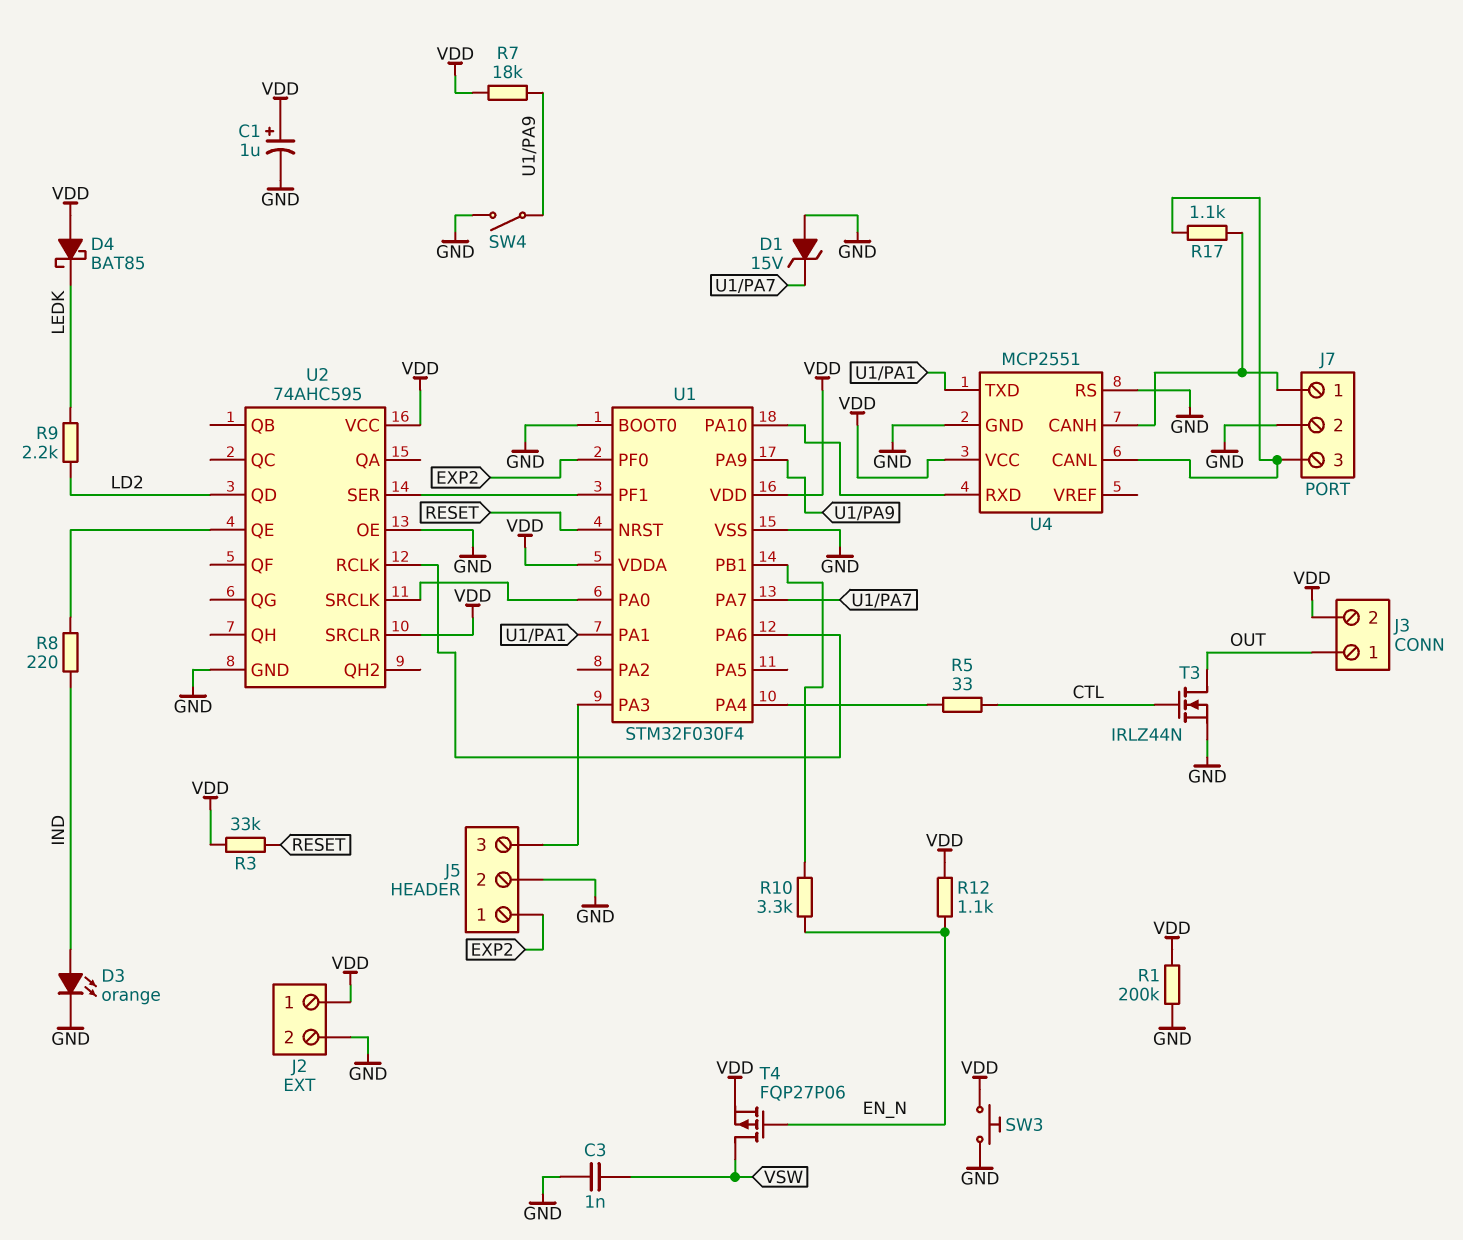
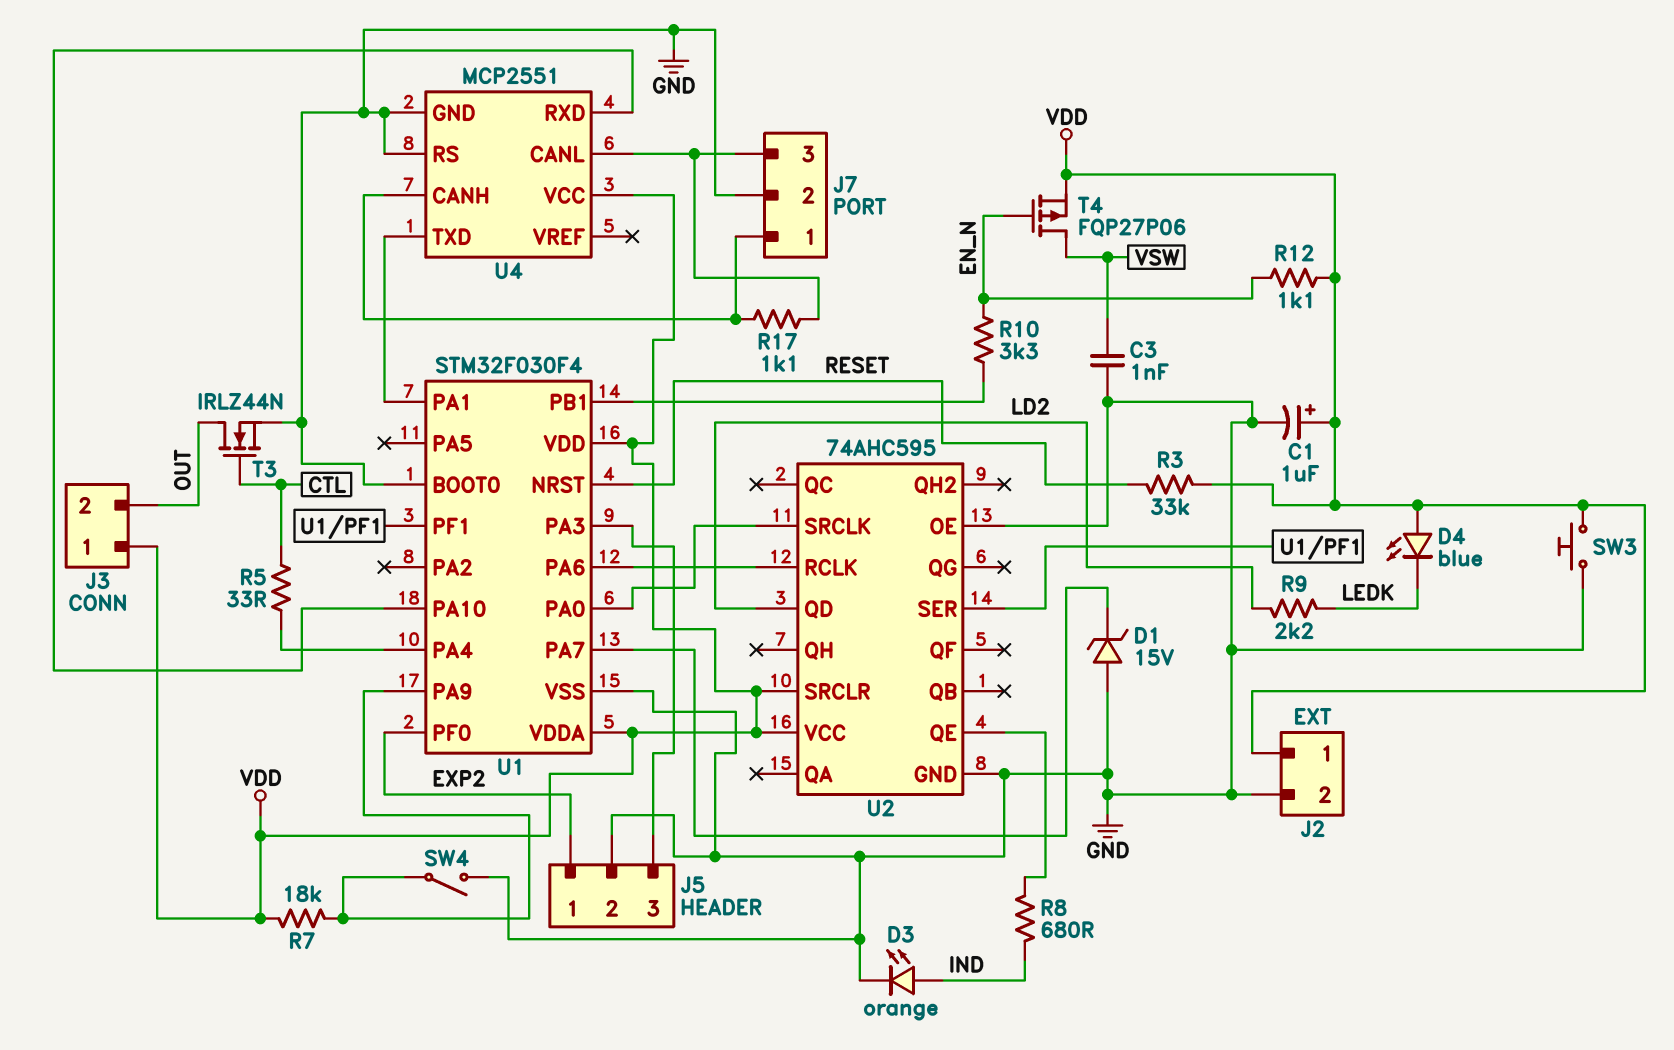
D4: schottky BAT85 (A VDD, K LEDK) -> LED blue (A VDD, K LEDK)
J3 pin 1: OUT -> VDD
J3 pin 2: VDD -> OUT
R1: 200k (GND, VDD) -> none
R8: 220 (IND, U2/QE) -> 680 (IND, U2/QE)

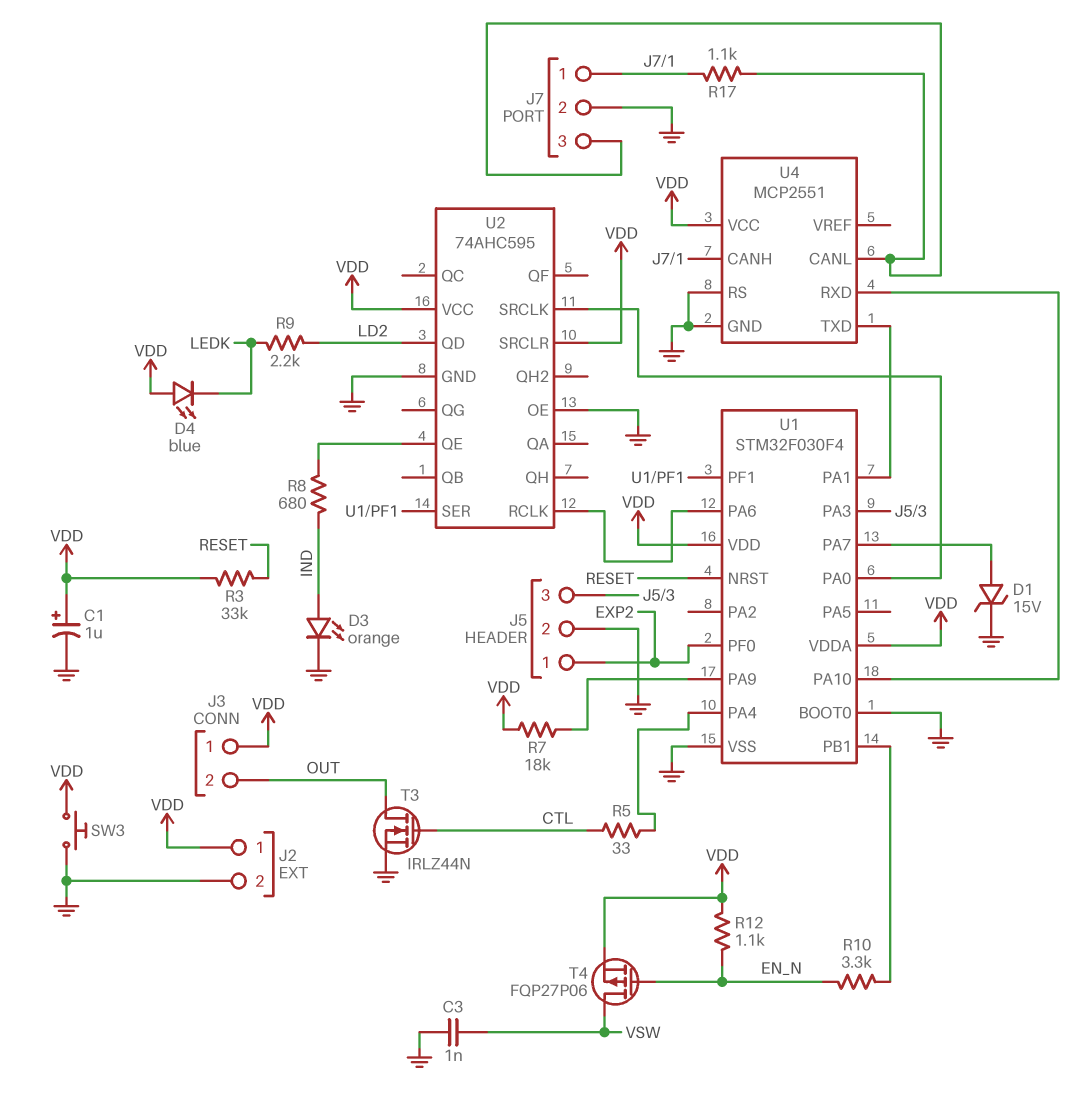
D1: zener 15V (A GND, K U1/PA7) -> zener 15V (A U1/PA7, K GND)
SW4: switch (GND, U1/PA9) -> none

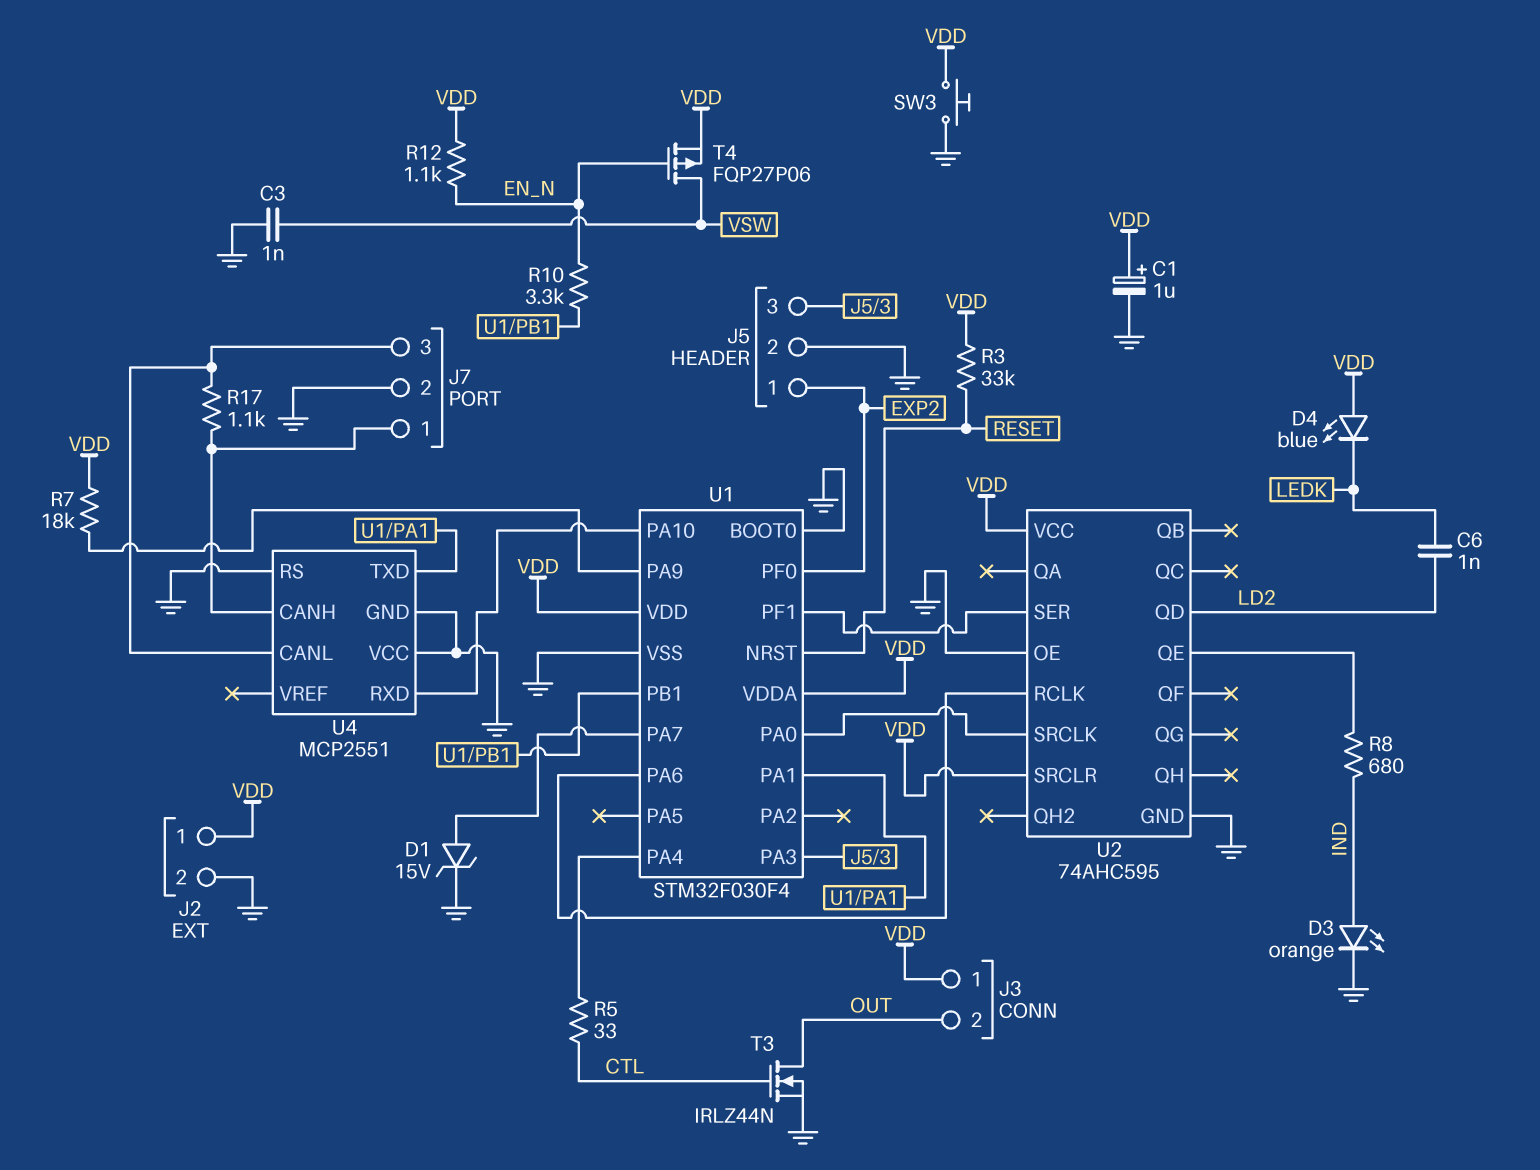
C6: none -> 1nF (LD2, LEDK)
R9: 2.2k (LD2, LEDK) -> none
U4 pin VCC: VDD -> GND

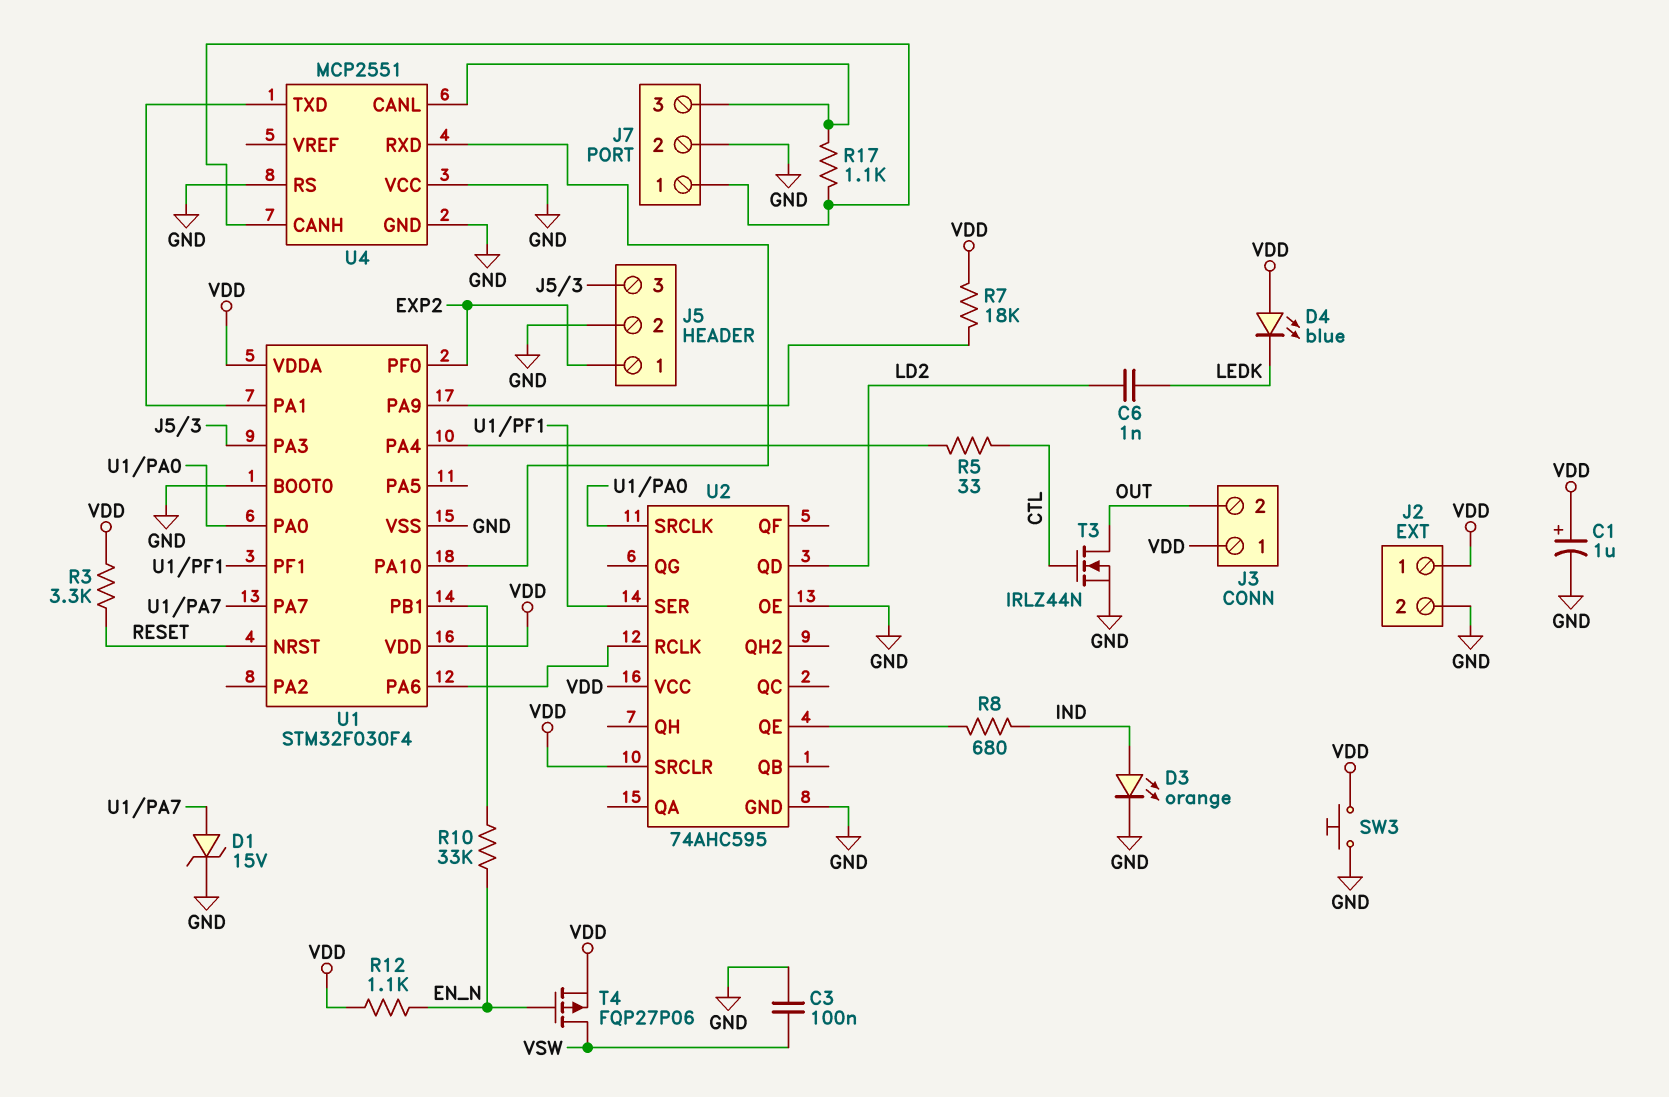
C3: 1nF (GND, VSW) -> 100nF (GND, VSW)
R3: 33k (RESET, VDD) -> 3.3k (RESET, VDD)
R10: 3.3k (EN_N, U1/PB1) -> 33k (EN_N, U1/PB1)

